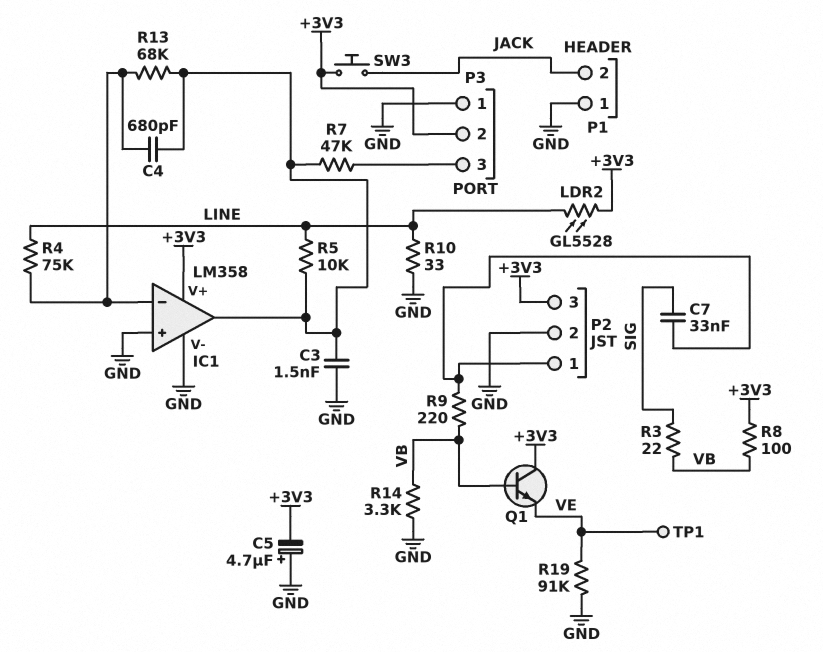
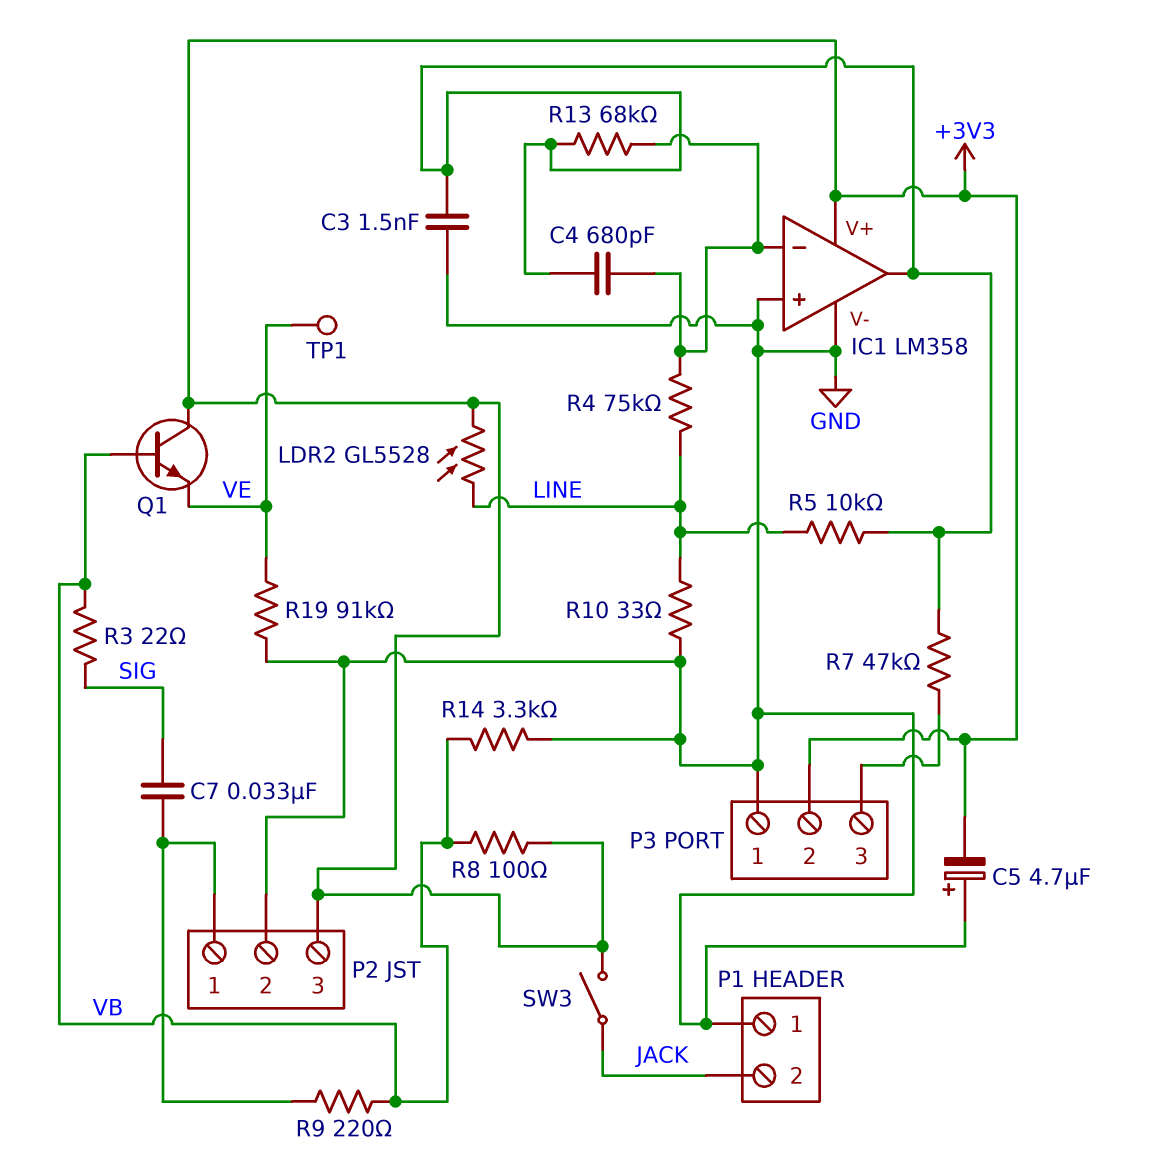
SW3: button (+3V3, JACK) -> switch (+3V3, JACK)

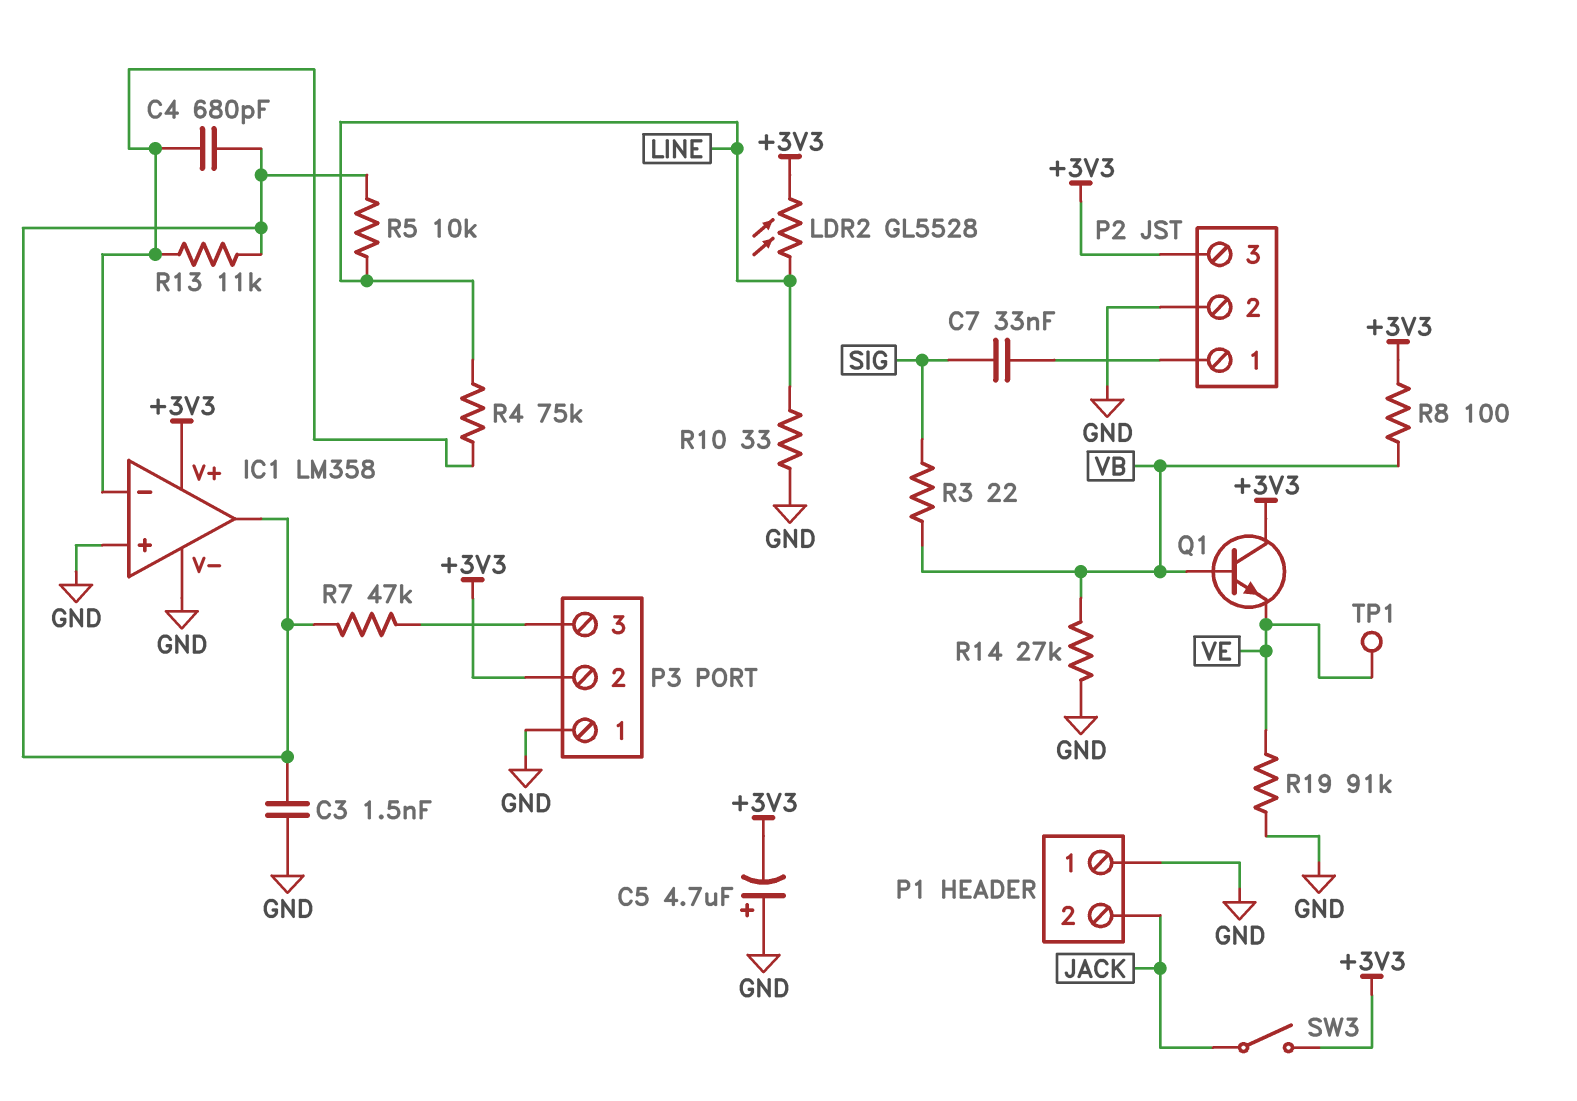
R9: 220 (P2/1, VB) -> none
R13: 68k (IC1/in-, IC1/out) -> 11k (IC1/in-, IC1/out)
R14: 3.3k (GND, VB) -> 27k (GND, VB)

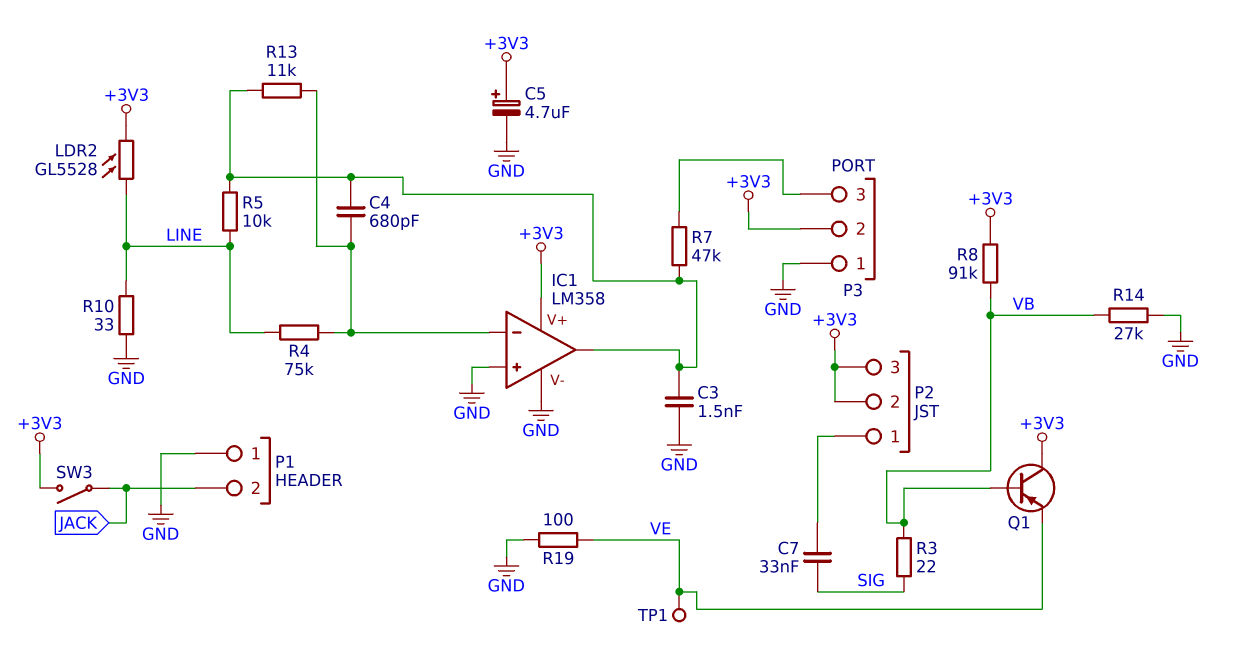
C5: 4.7uF (plus GND, minus +3V3) -> 4.7uF (plus +3V3, minus GND)
P2 pin 2: GND -> +3V3
Q1: NPN (B VB, C +3V3, E VE) -> PNP (B VB, C +3V3, E VE)
R8: 100 (+3V3, VB) -> 91k (+3V3, VB)
R19: 91k (GND, VE) -> 100 (GND, VE)

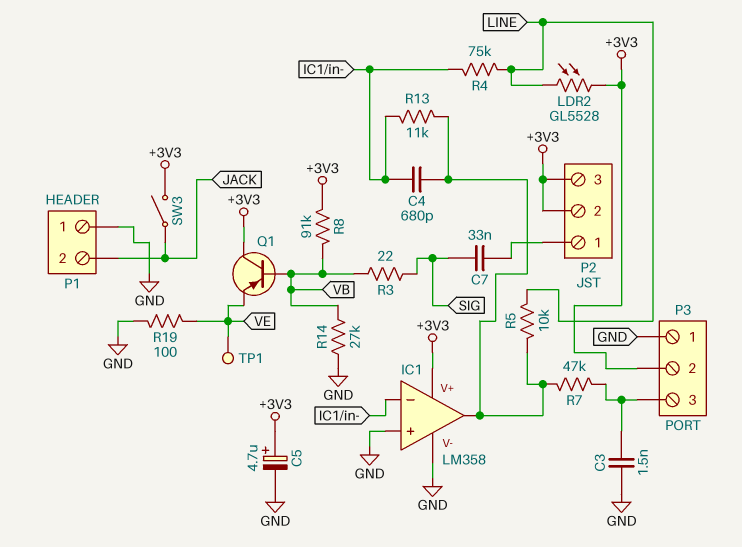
C3: 1.5nF (GND, IC1/out) -> 1.5nF (GND, P3/3)
R10: 33 (GND, LINE) -> none

